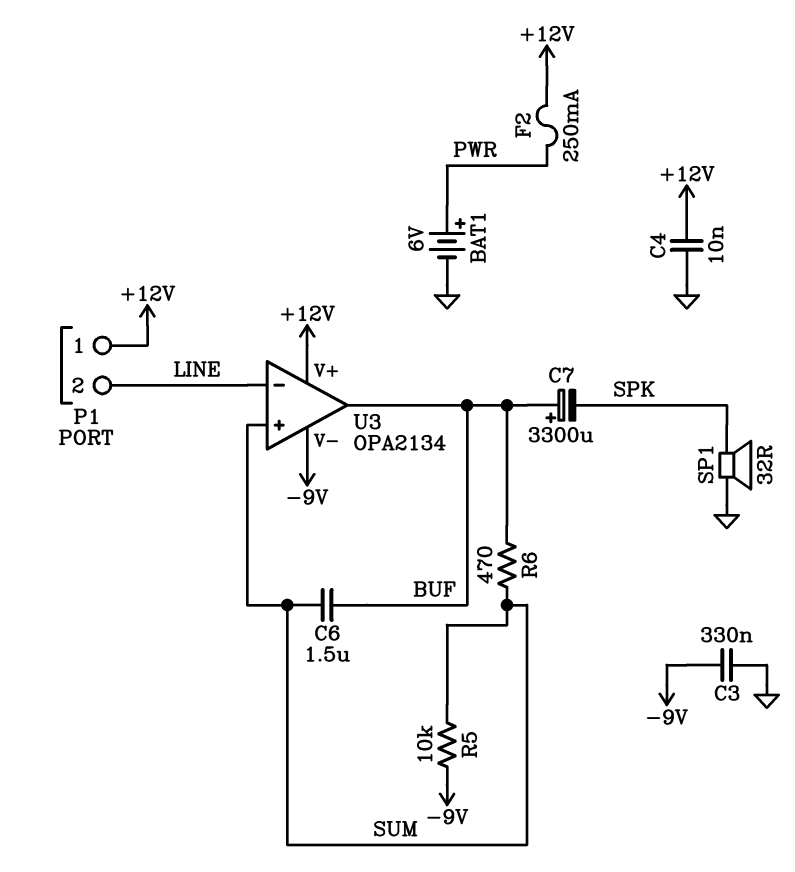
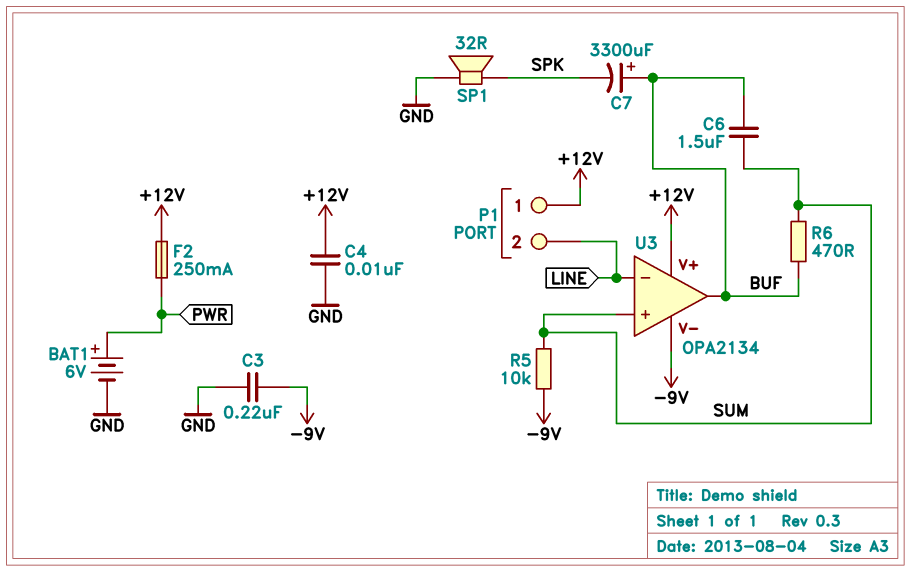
C3: 330nF (-9V, GND) -> 220nF (-9V, GND)

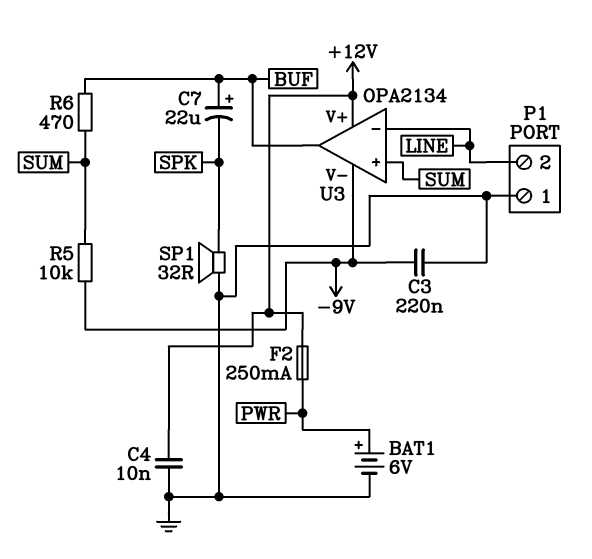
C6: 1.5uF (BUF, SUM) -> none
C7: 3300uF (plus BUF, minus SPK) -> 22uF (plus BUF, minus SPK)
P1 pin 1: +12V -> GND

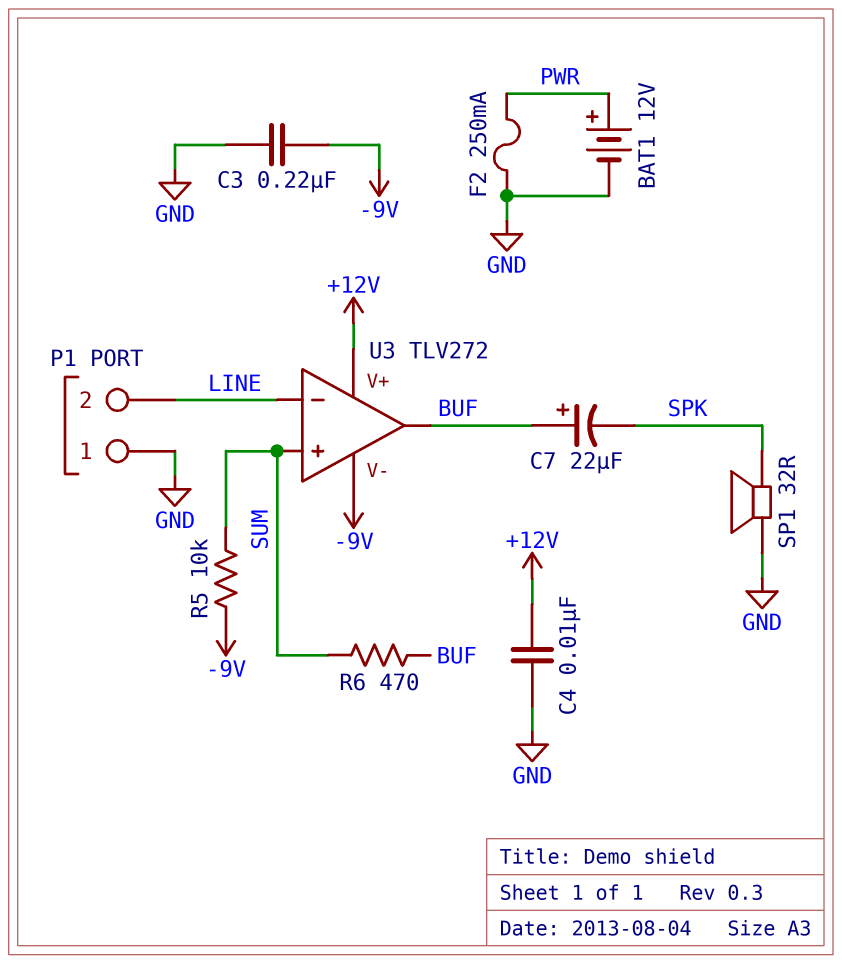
BAT1: 6V (plus PWR, minus GND) -> 12V (plus PWR, minus GND)
F2: 250mA (+12V, PWR) -> 250mA (GND, PWR)
U3: OPA2134 -> TLV272

